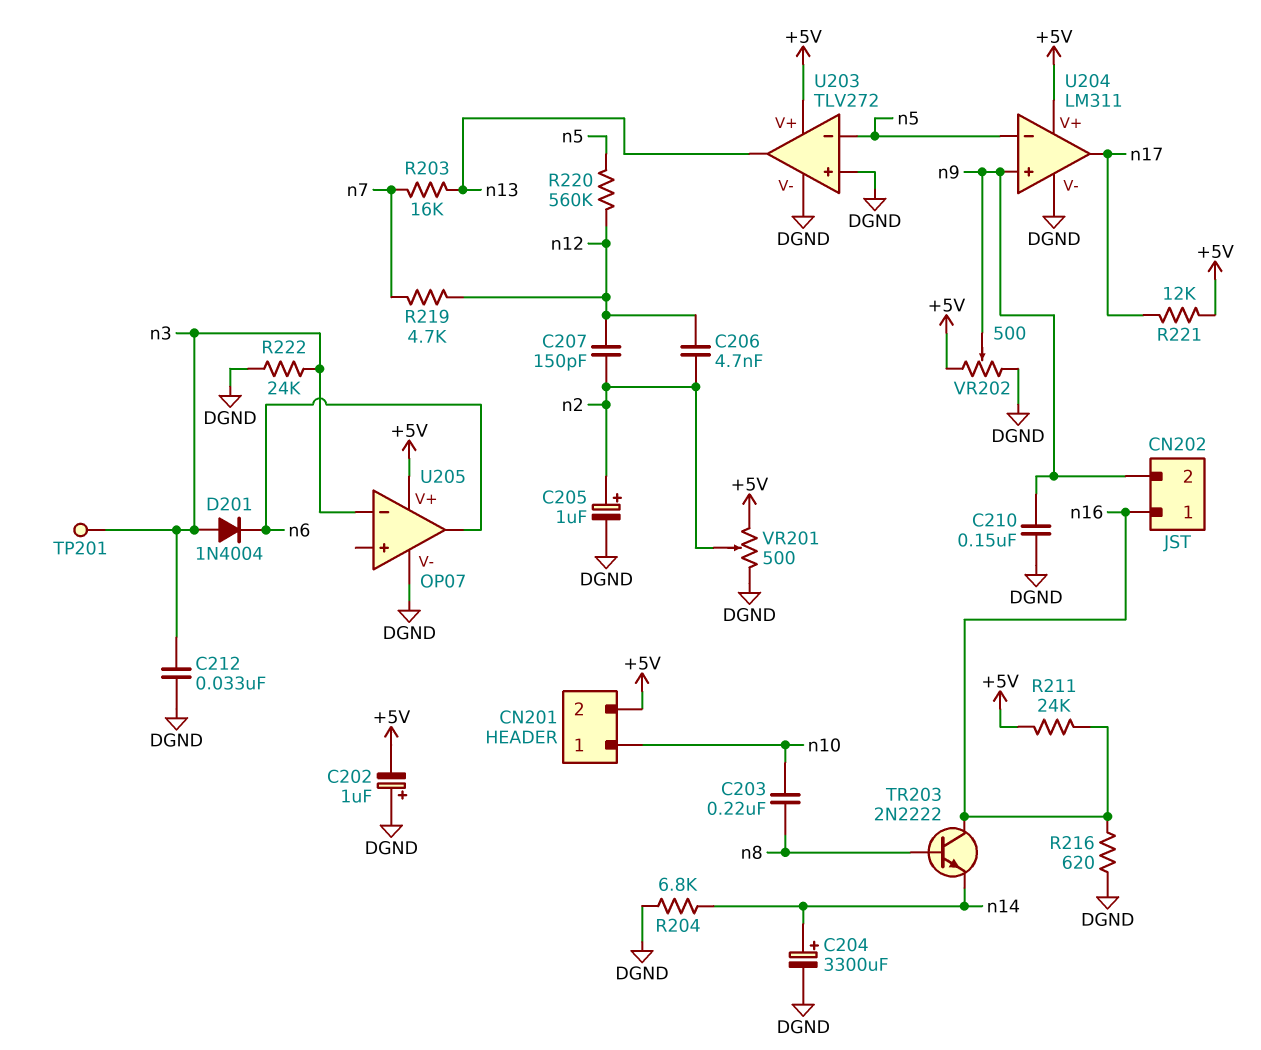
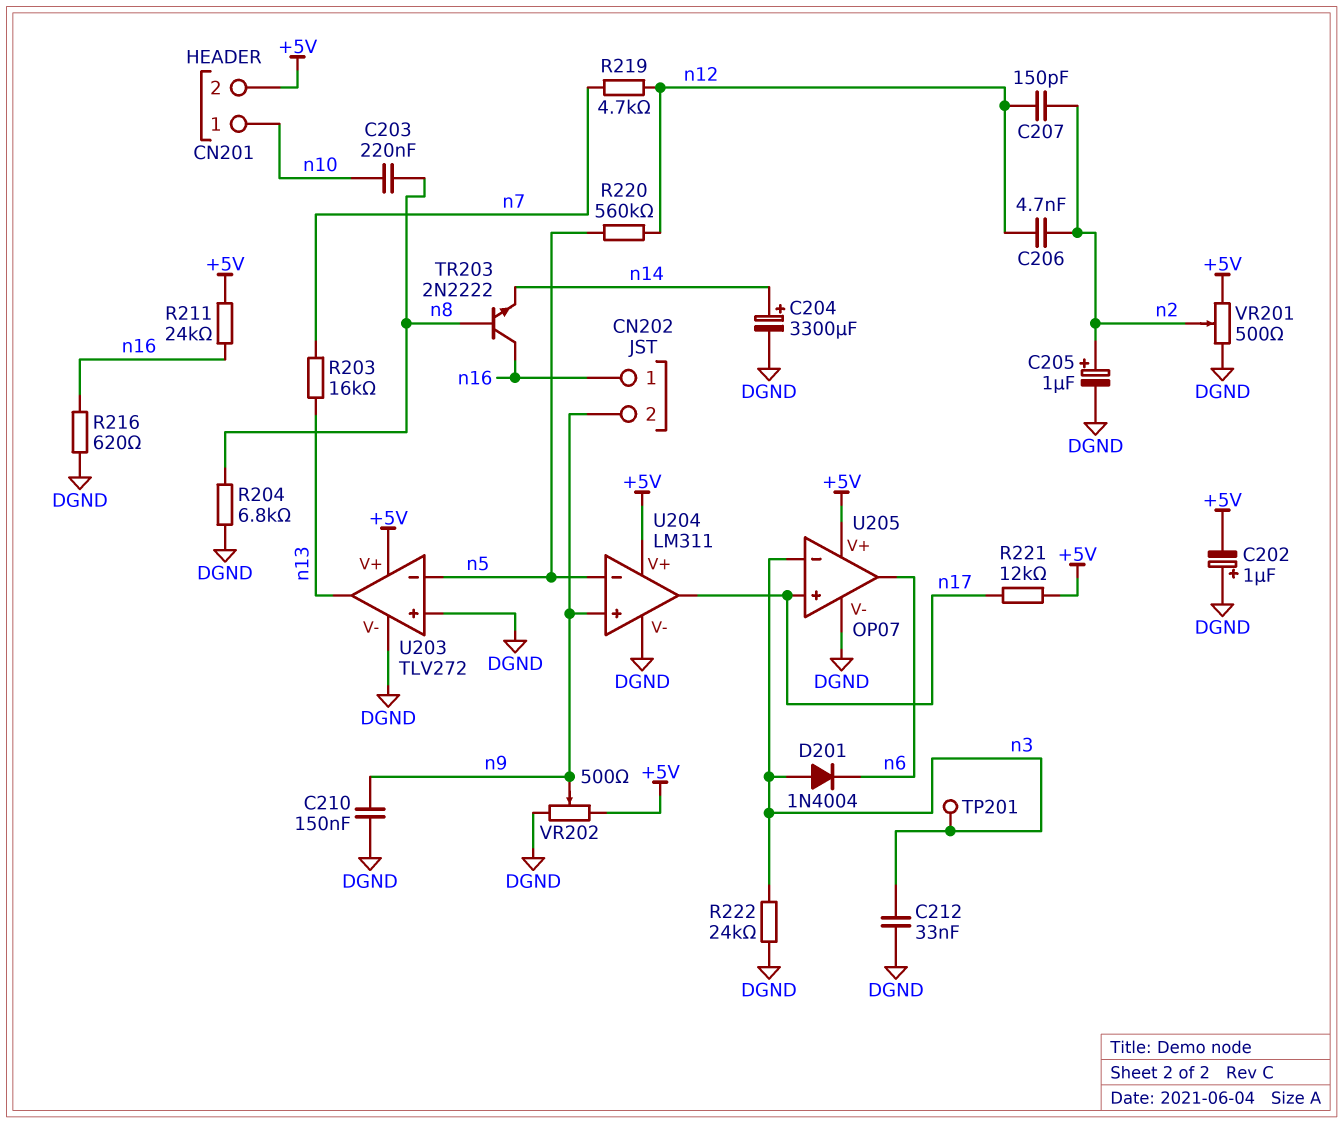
R204: 6.8k (DGND, n14) -> 6.8k (DGND, n8)
U205 pin in+: none -> n17

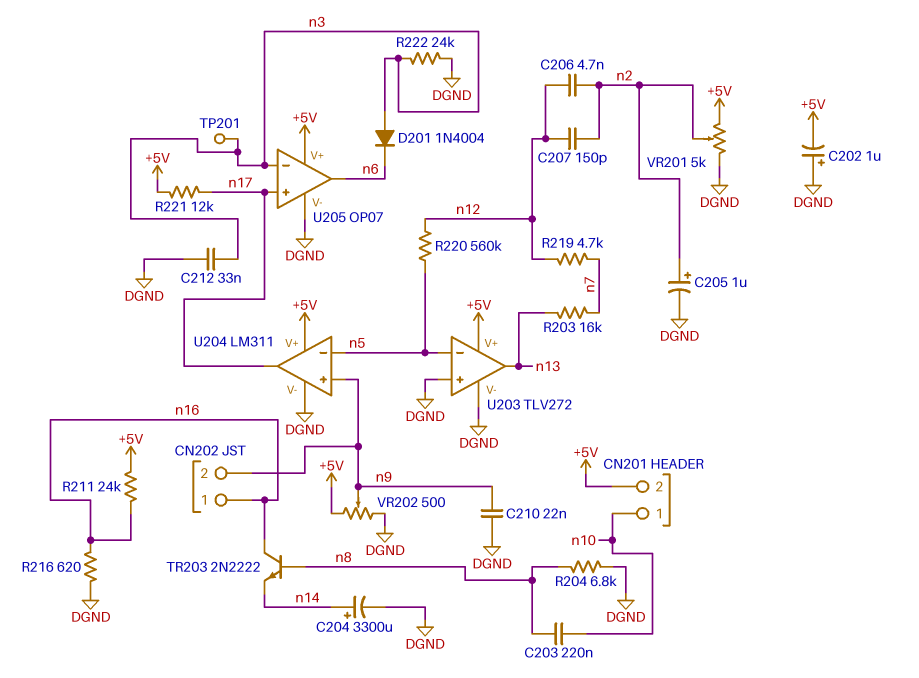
C210: 150nF (DGND, n9) -> 22nF (DGND, n9)
VR201: 500 (+5V, DGND, wiper n2) -> 5k (+5V, DGND, wiper n2)

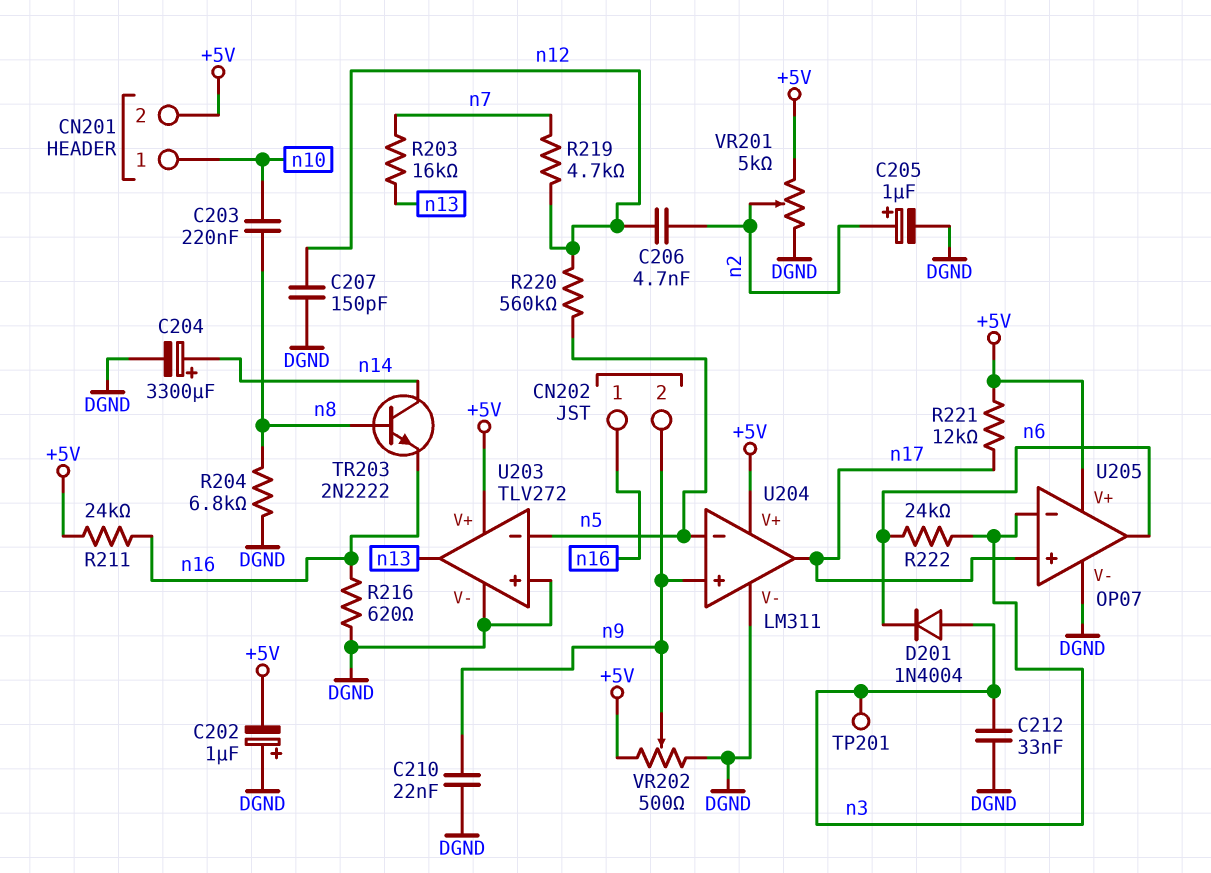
C207: 150pF (n2, n12) -> 150pF (DGND, n12)
R222: 24k (DGND, n3) -> 24k (n3, n6)
TR203: NPN 2N2222 (B n8, C n16, E n14) -> NPN 2N2222 (B n8, C n14, E n16)

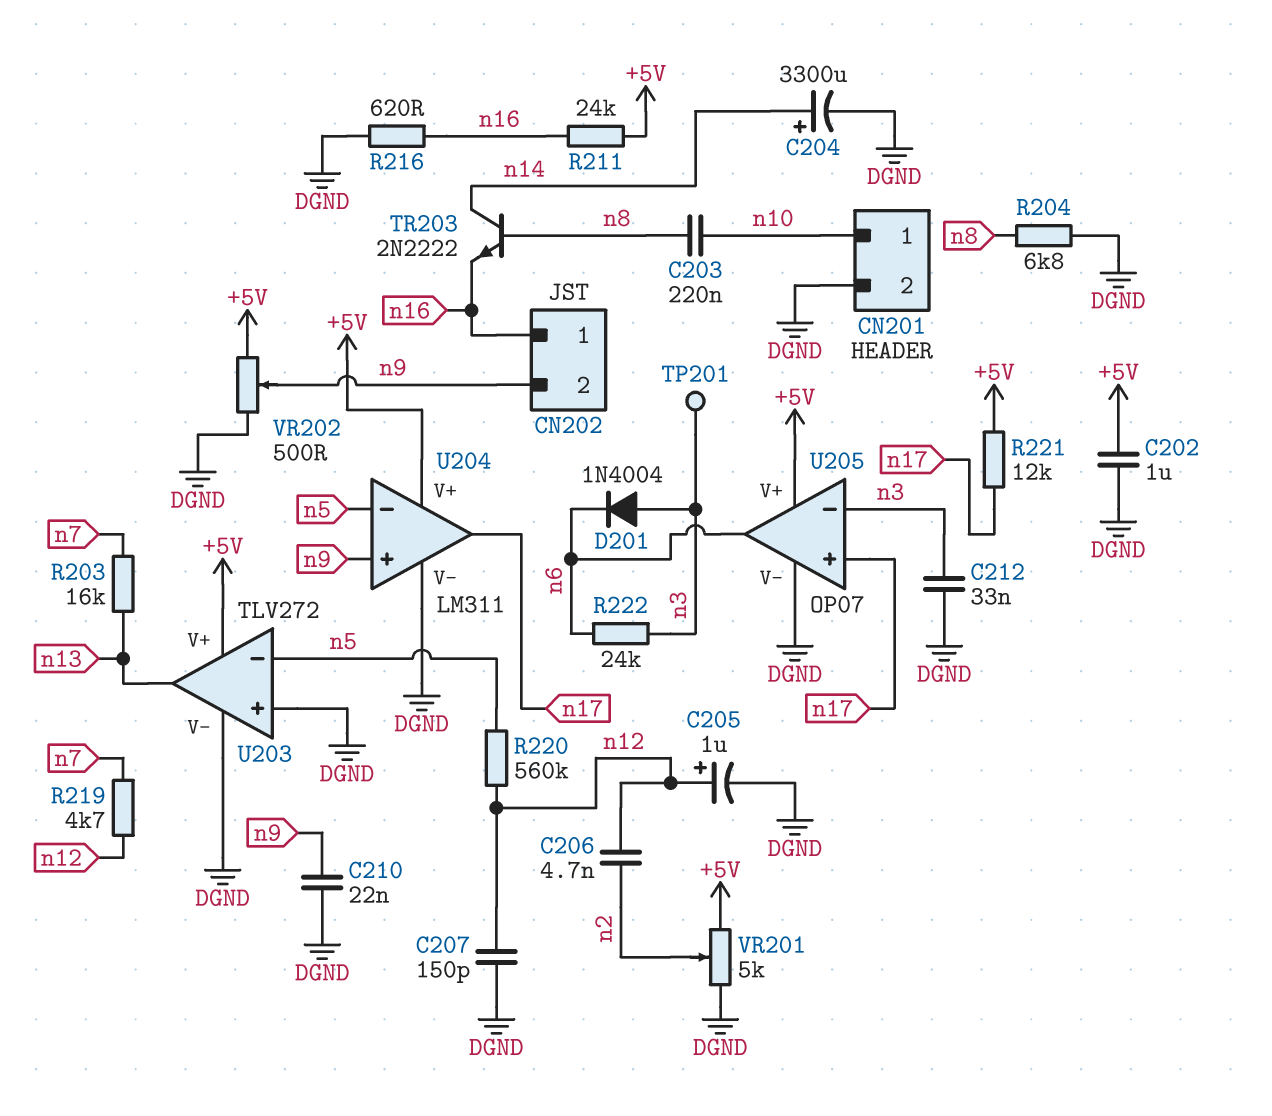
C202: 1uF (plus DGND, minus +5V) -> 1uF (+5V, DGND)
C205: 1uF (plus n2, minus DGND) -> 1uF (plus n12, minus DGND)
CN201 pin 2: +5V -> DGND

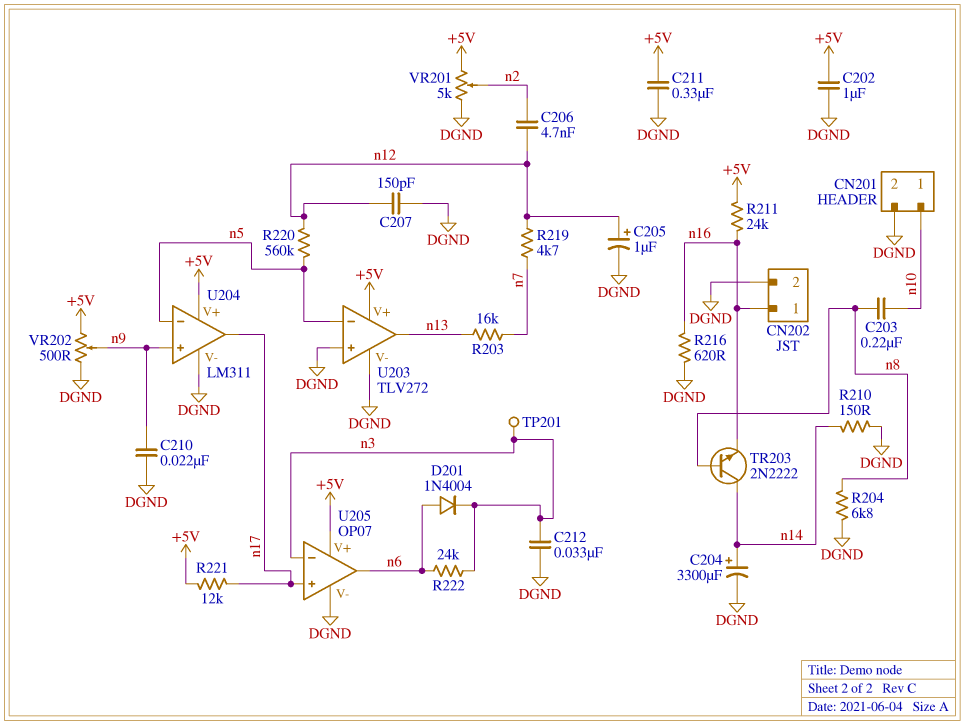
C211: none -> 330nF (+5V, DGND)
CN202 pin 2: n9 -> DGND
D201: diode 1N4004 (A n3, K n6) -> diode 1N4004 (A n6, K n3)
R210: none -> 150 (DGND, n14)

